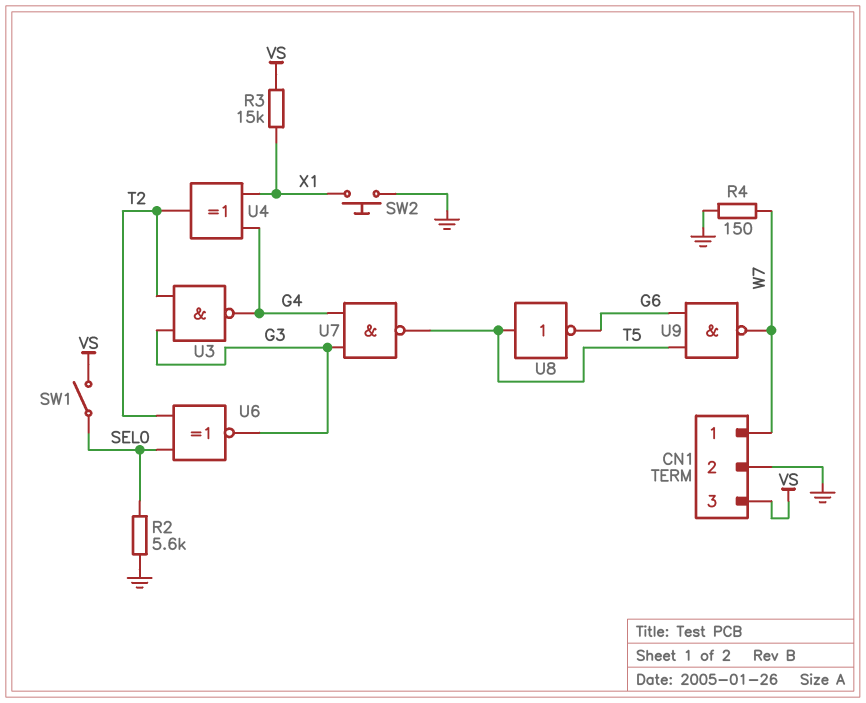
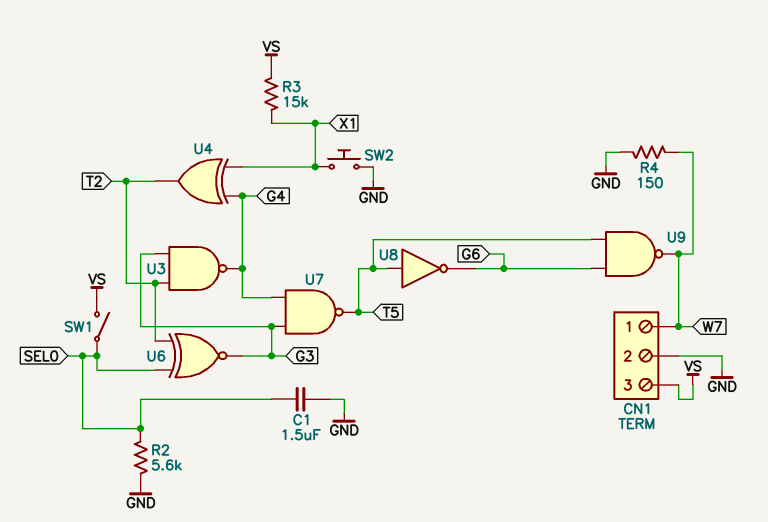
C1: none -> 1.5uF (GND, SEL0)

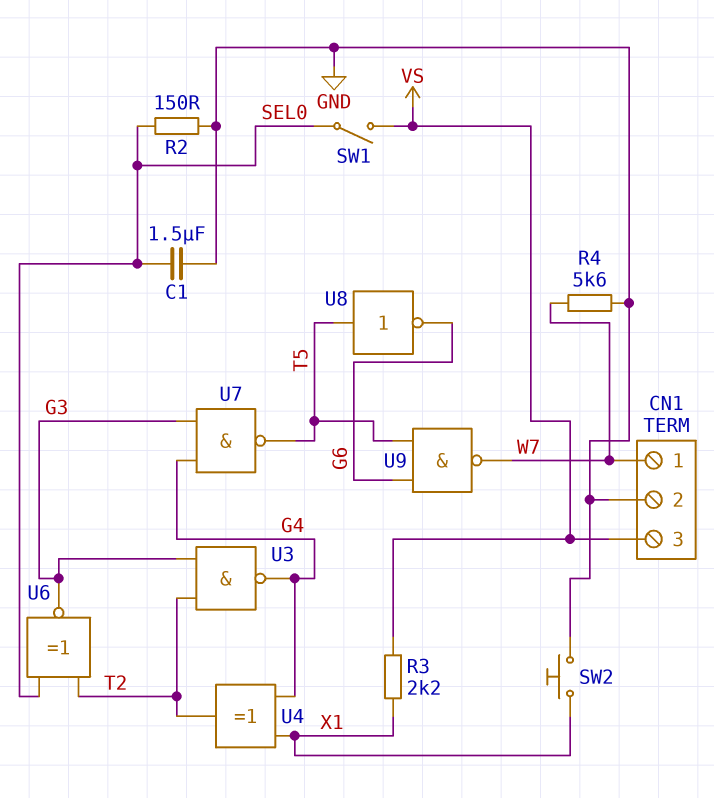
R2: 5.6k (GND, SEL0) -> 150 (GND, SEL0)
R3: 15k (VS, X1) -> 2.2k (VS, X1)
R4: 150 (GND, W7) -> 5.6k (GND, W7)

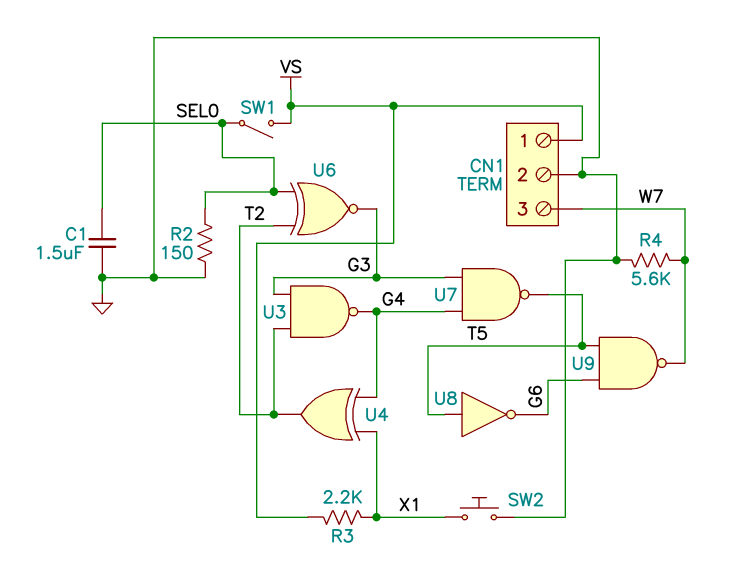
CN1 pin 1: W7 -> VS
CN1 pin 3: VS -> W7

